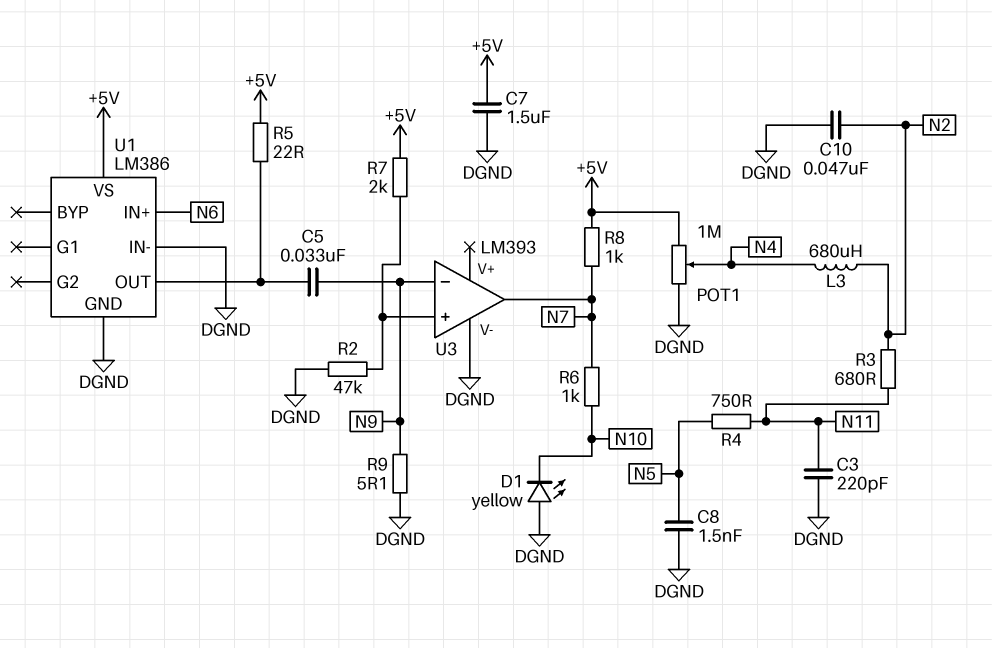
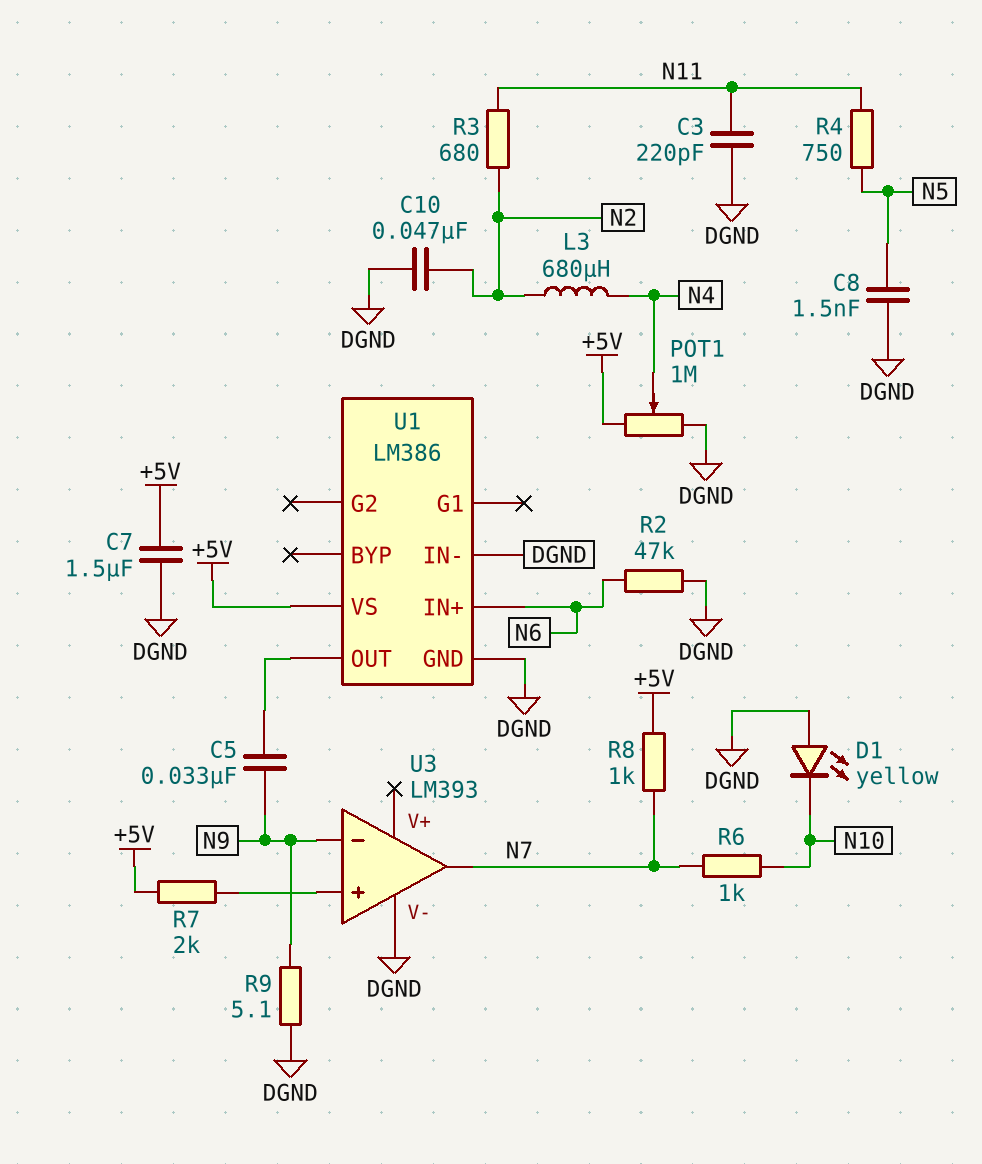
R2: 47k (DGND, U3/in+) -> 47k (DGND, N6)
R5: 22 (+5V, U1/OUT) -> none

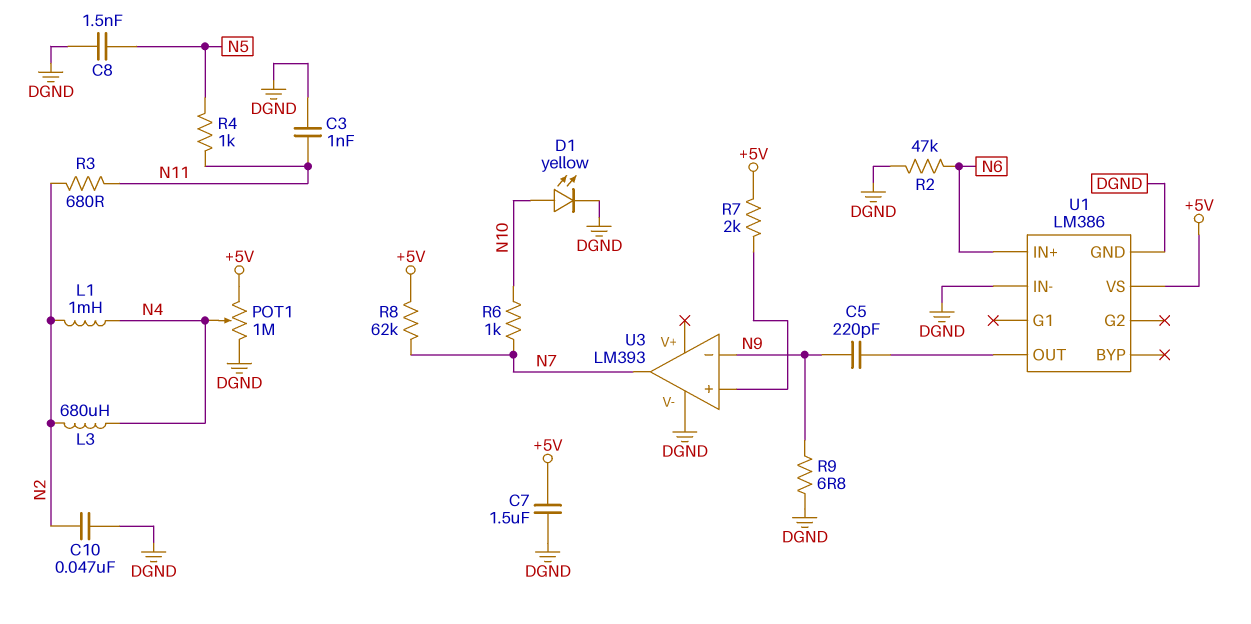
C3: 220pF (DGND, N11) -> 1nF (DGND, N11)
C5: 33nF (N9, U1/OUT) -> 220pF (N9, U1/OUT)
D1: LED yellow (A DGND, K N10) -> LED yellow (A N10, K DGND)
L1: none -> 1mH (N2, N4)
R4: 750 (N5, N11) -> 1k (N5, N11)
R8: 1k (+5V, N7) -> 62k (+5V, N7)
R9: 5.1 (DGND, N9) -> 6.8 (DGND, N9)

